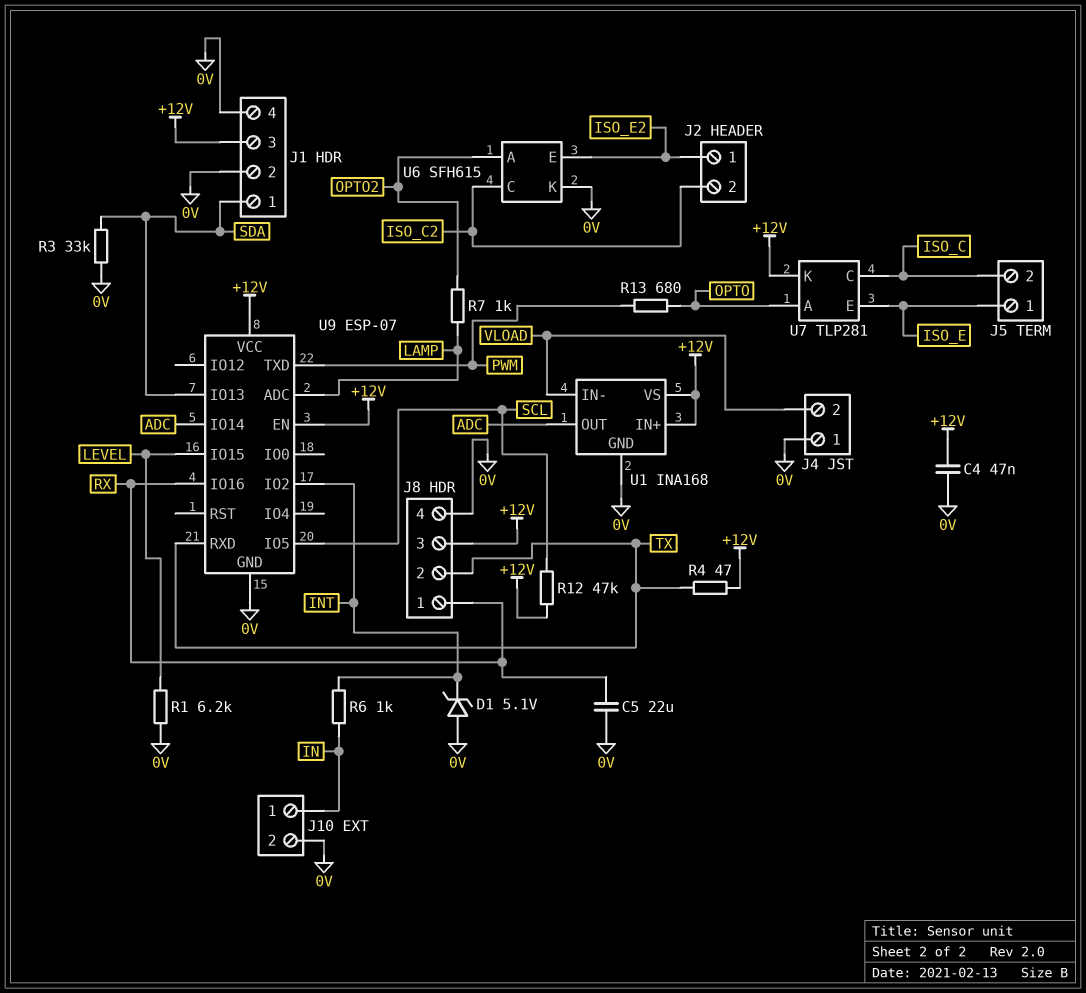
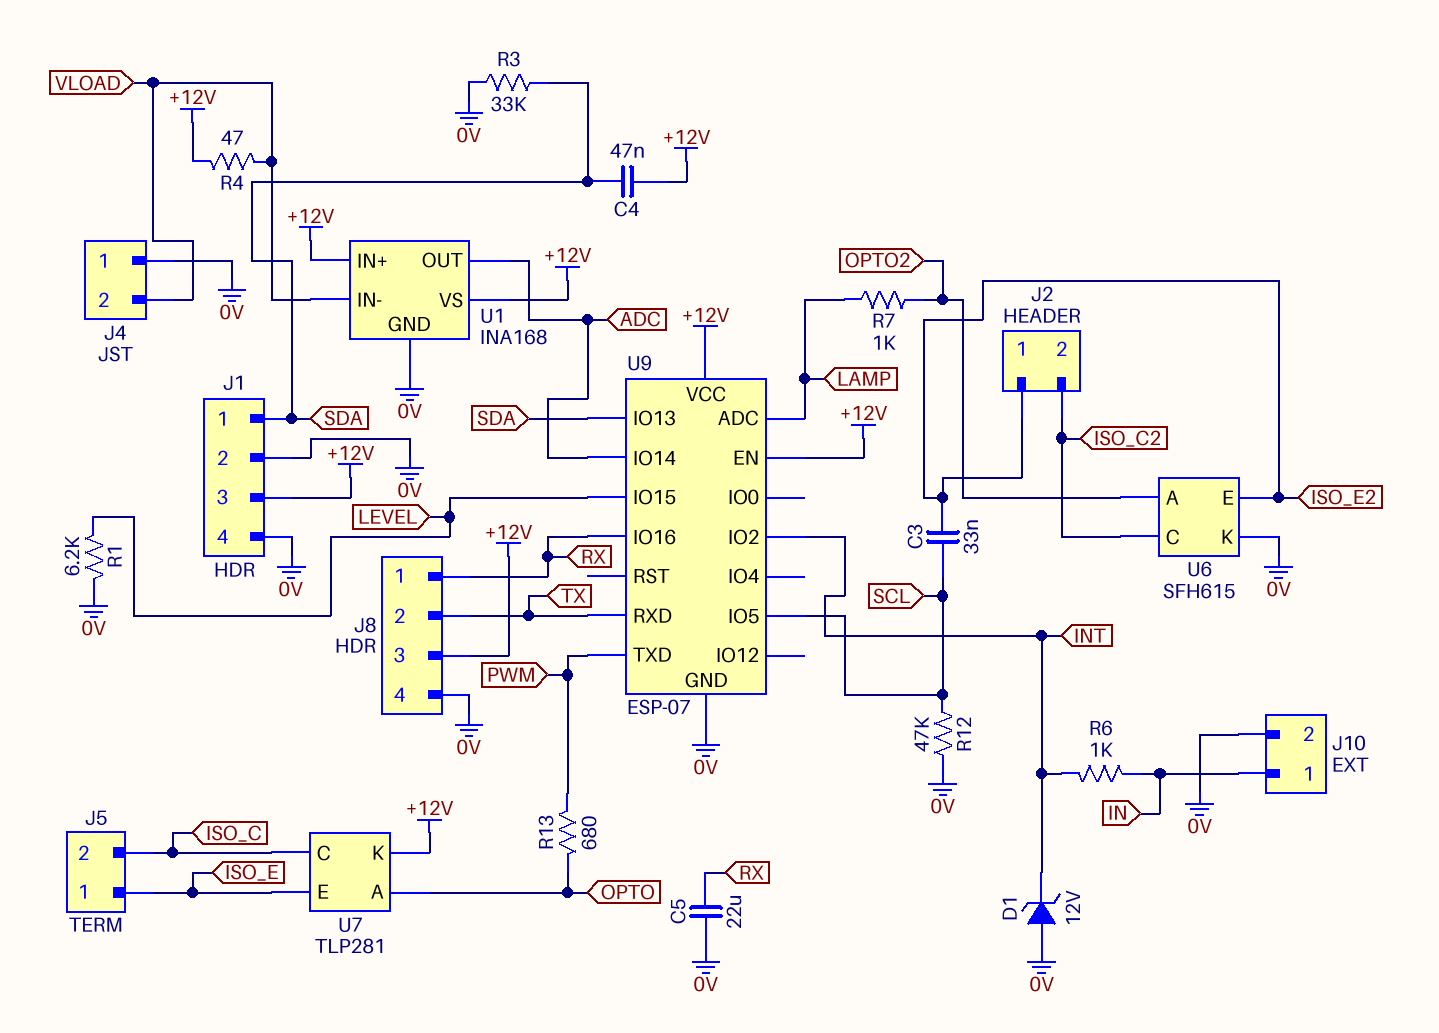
C3: none -> 33nF (ISO_E2, SCL)
C4: 47nF (+12V, 0V) -> 47nF (+12V, SDA)
D1: zener 5.1V (A 0V, K INT) -> zener 12V (A 0V, K INT)
R4: 47 (+12V, TX) -> 47 (+12V, VLOAD)
R12: 47k (+12V, SCL) -> 47k (0V, SCL)

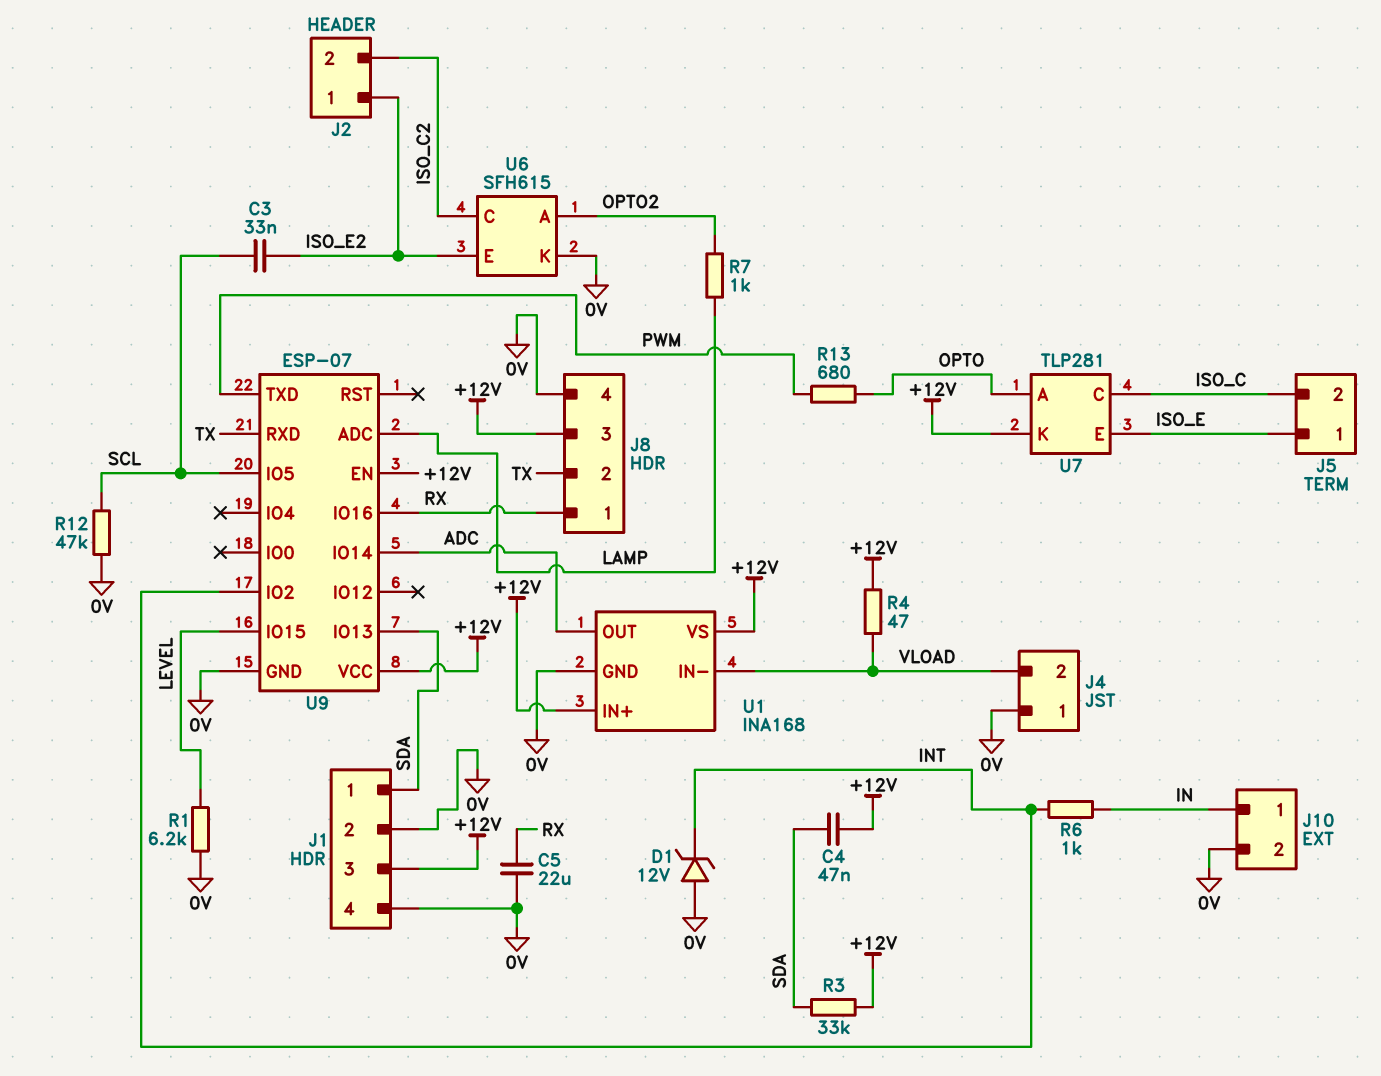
R3: 33k (0V, SDA) -> 33k (+12V, SDA)

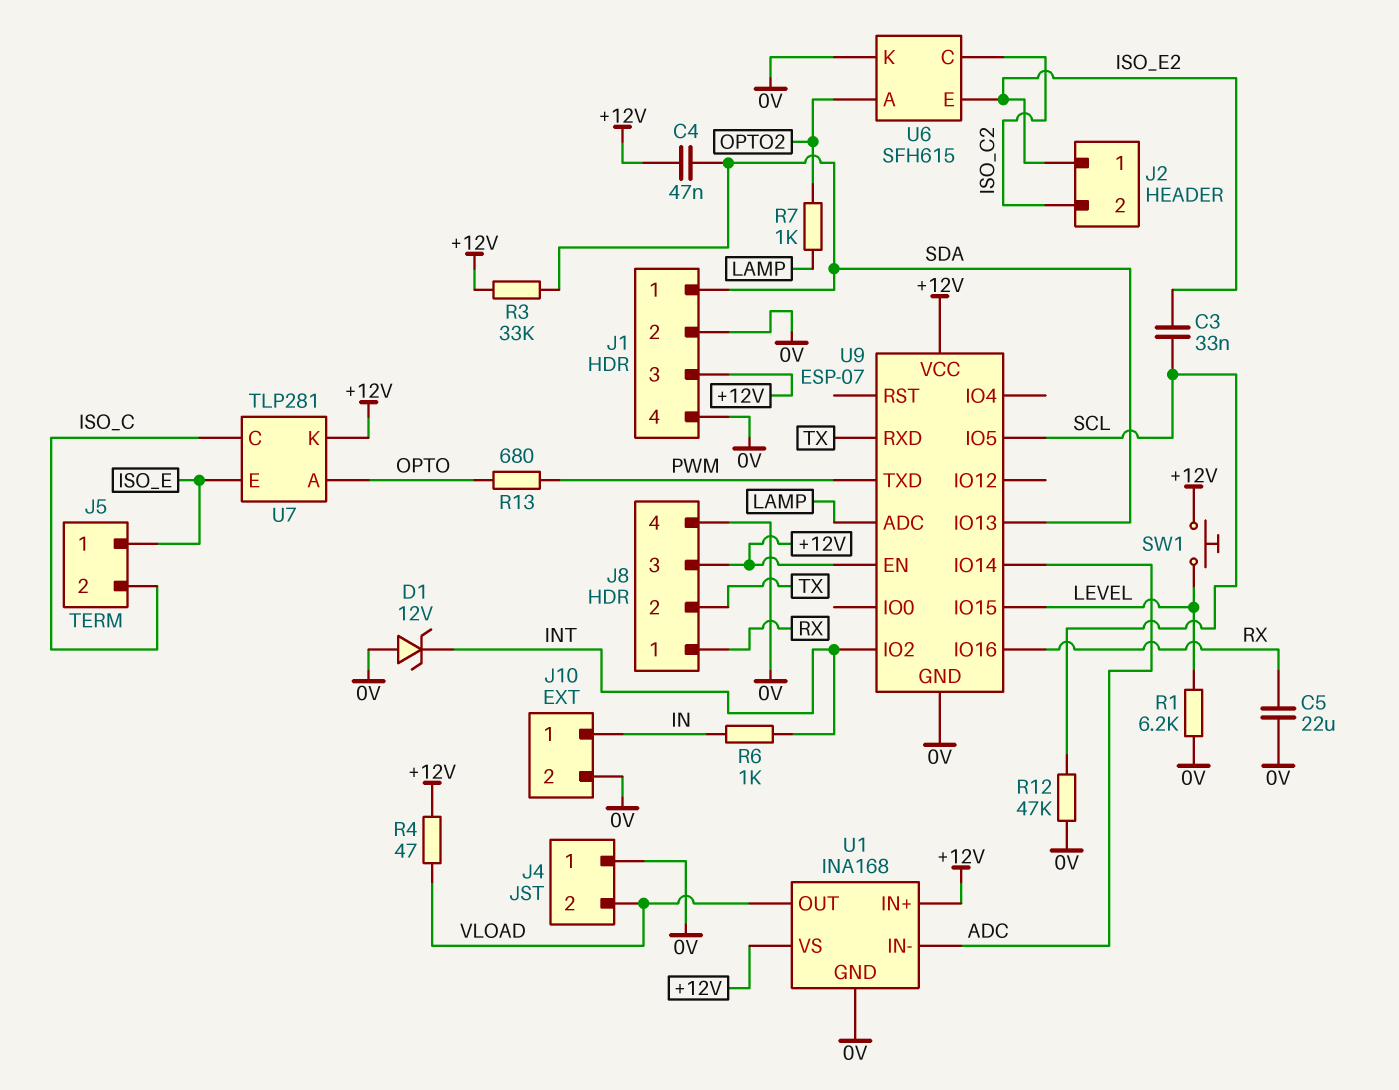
SW1: none -> button (+12V, LEVEL)
U1 pin IN-: VLOAD -> ADC
U1 pin OUT: ADC -> VLOAD

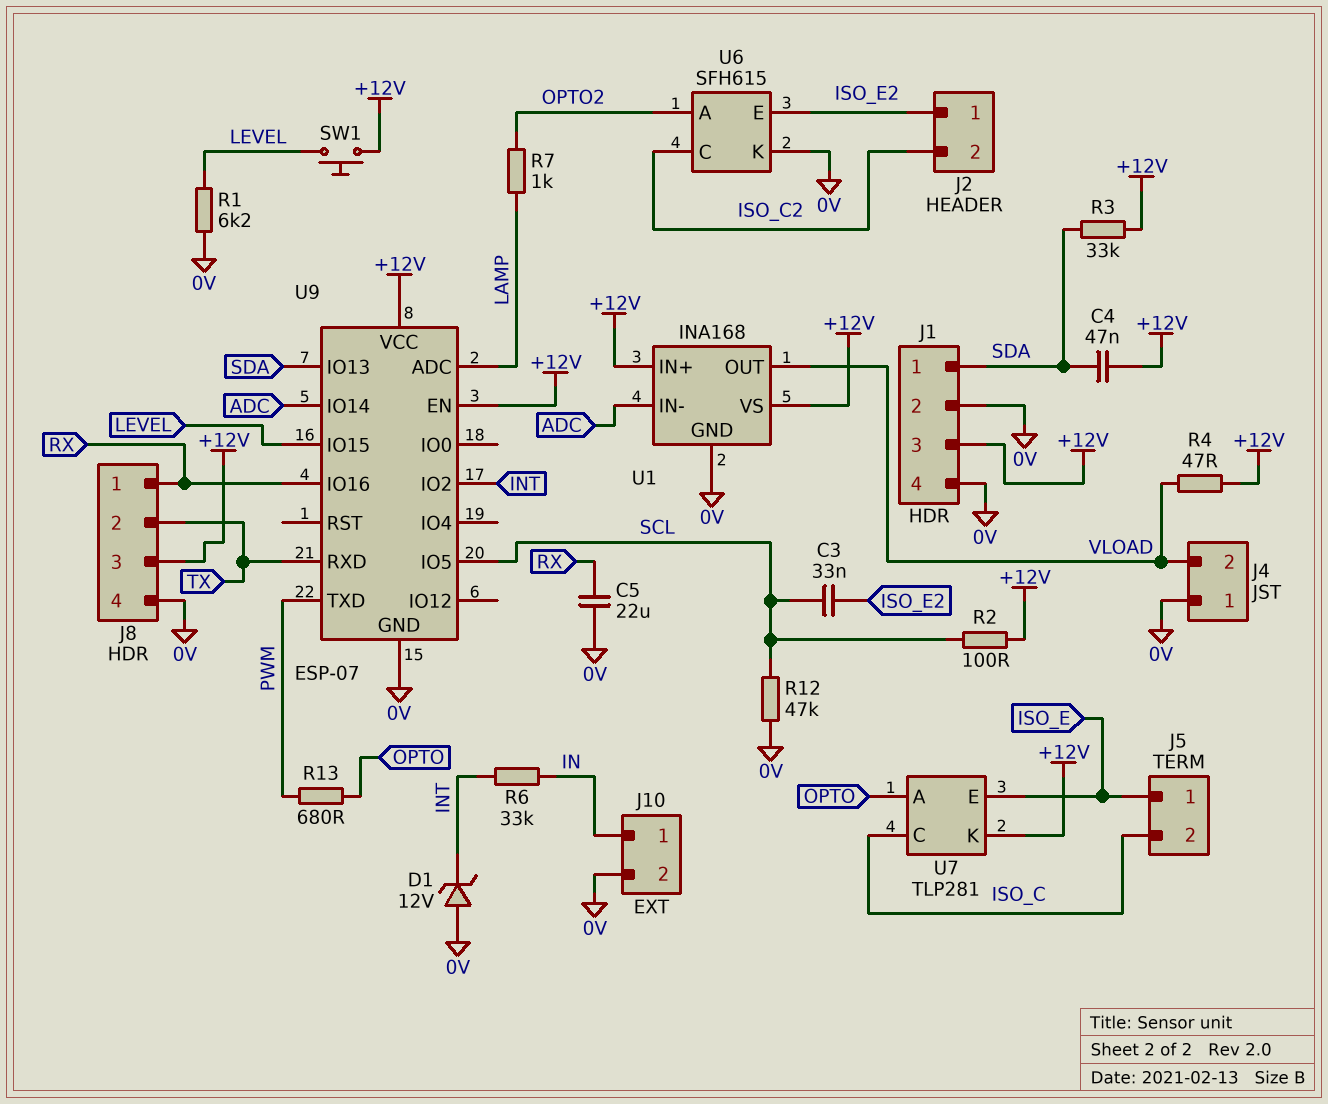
R2: none -> 100 (+12V, SCL)
R6: 1k (IN, INT) -> 33k (IN, INT)

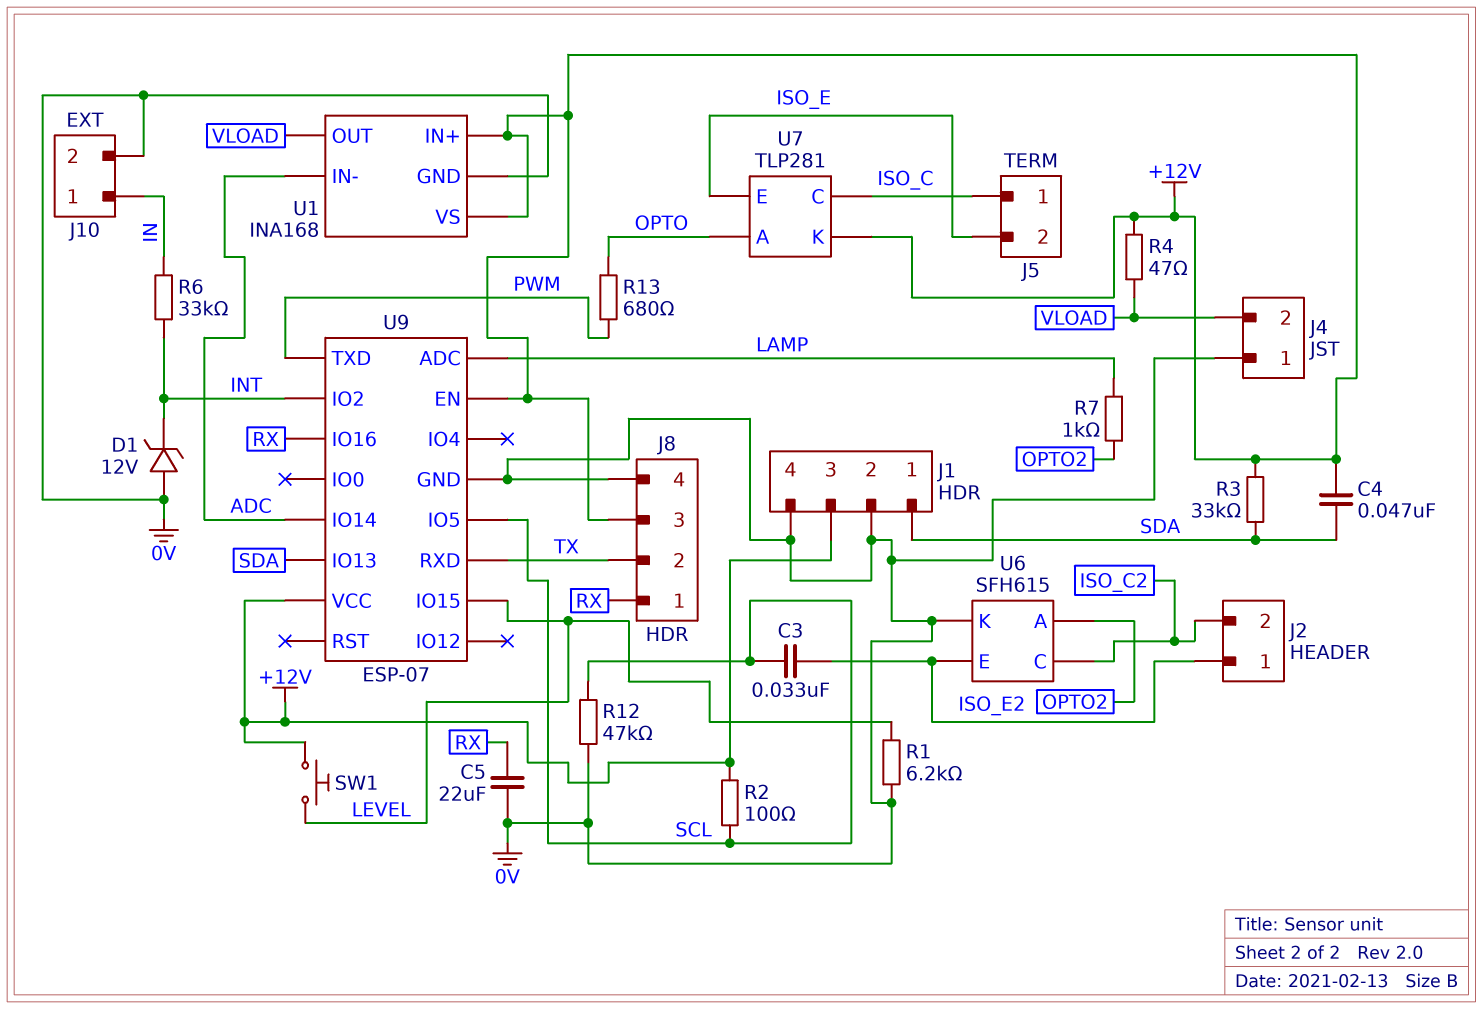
J5 pin 1: ISO_E -> ISO_C
J5 pin 2: ISO_C -> ISO_E

